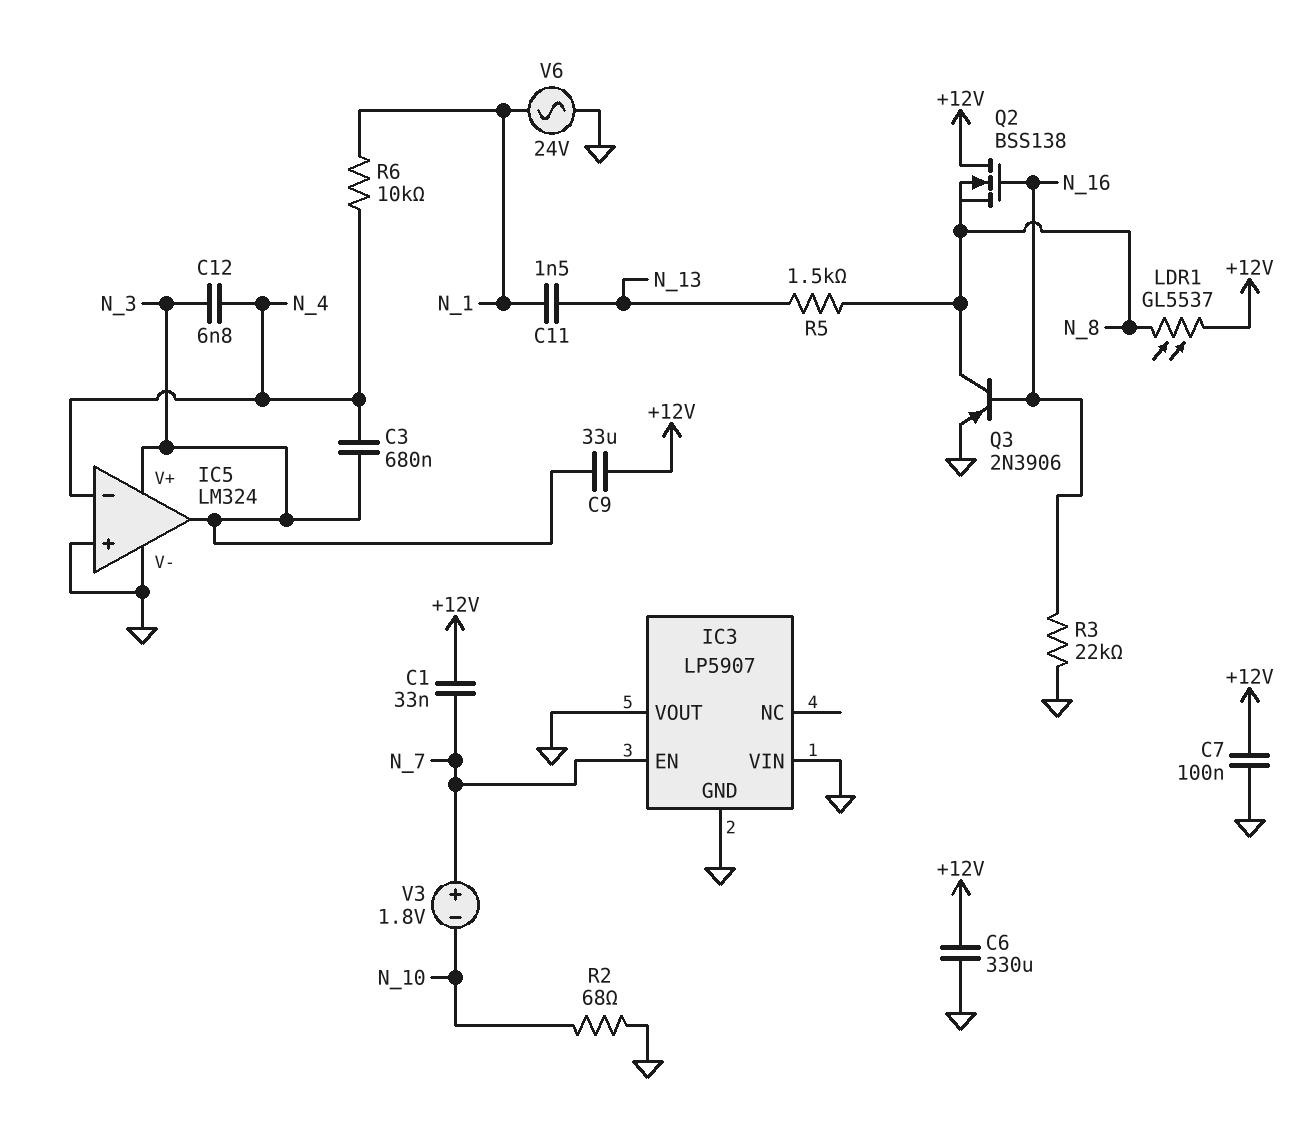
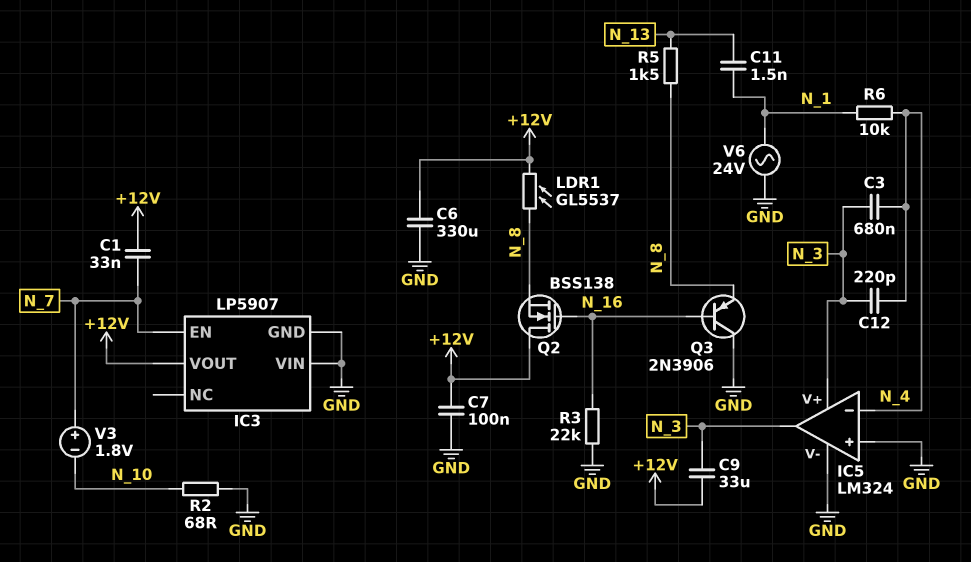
C12: 6.8nF (N_3, N_4) -> 220pF (N_3, N_4)
IC3 pin VOUT: GND -> +12V
Q3: PNP 2N3906 (B N_16, C N_8, E GND) -> PNP 2N3906 (B N_16, C GND, E N_8)

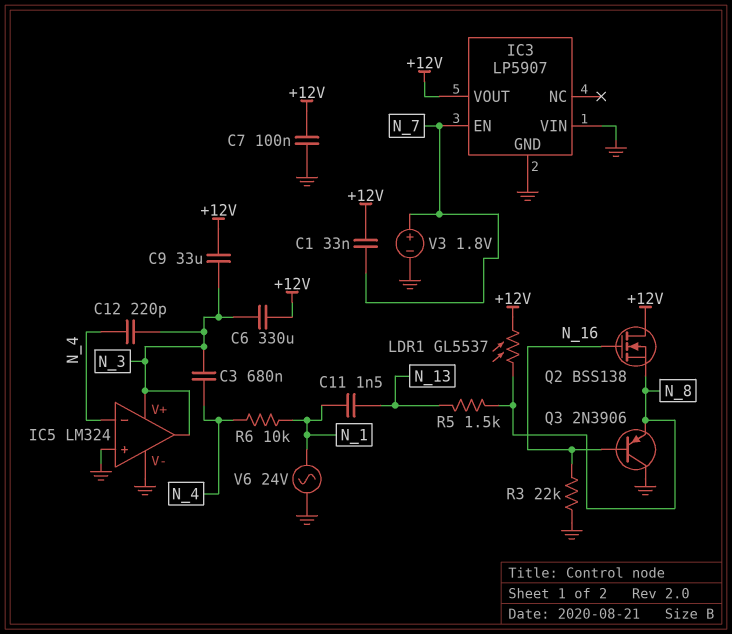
C6: 330uF (+12V, GND) -> 330uF (+12V, N_3)
R2: 68 (GND, N_10) -> none
V3: 1.8V (plus N_7, minus N_10) -> 1.8V (plus N_7, minus GND)

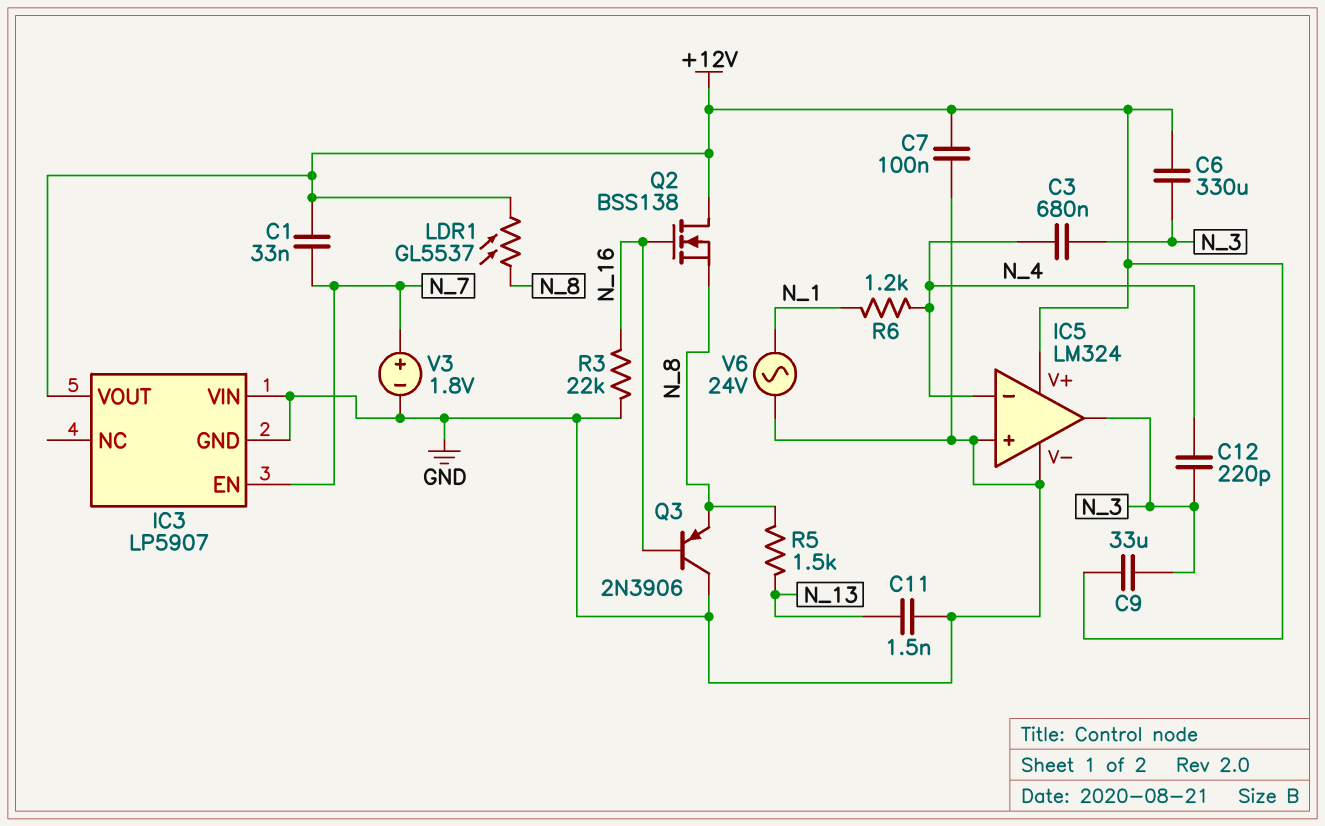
C11: 1.5nF (N_1, N_13) -> 1.5nF (GND, N_13)
IC5 pin V+: N_3 -> +12V
R6: 10k (N_1, N_4) -> 1.2k (N_1, N_4)

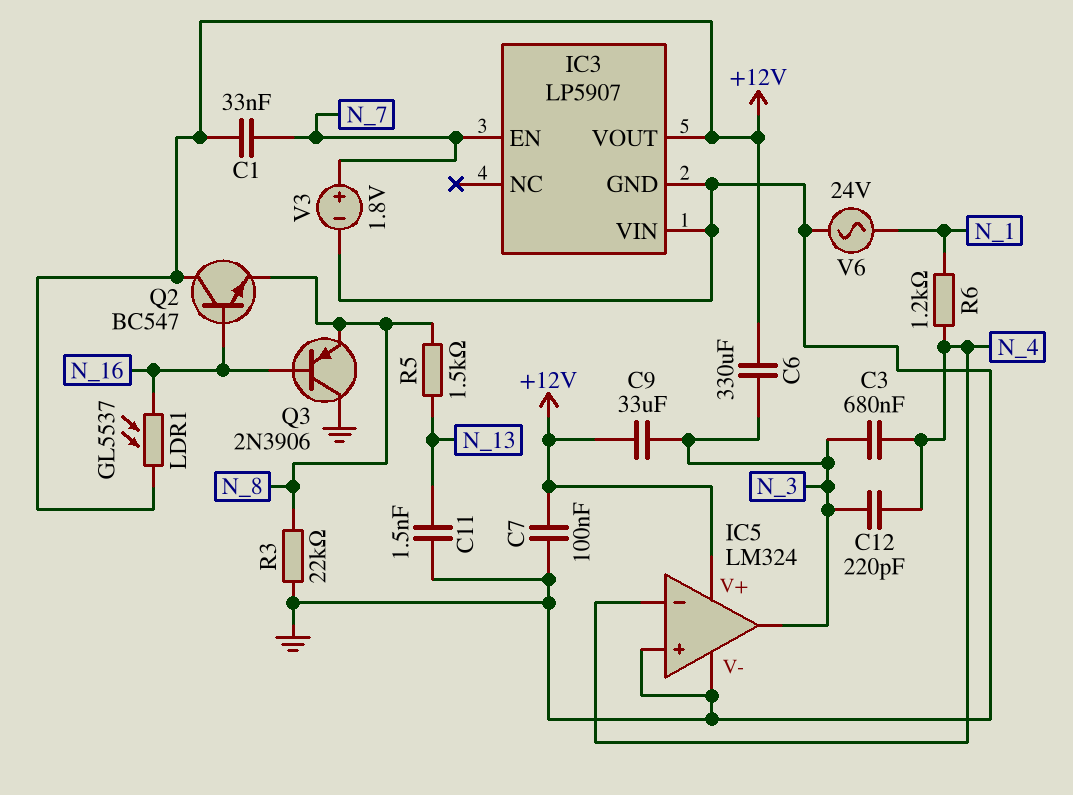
LDR1: GL5537 (+12V, N_8) -> GL5537 (+12V, N_16)
Q2: NMOS BSS138 (G N_16, D +12V, S N_8) -> NPN BC547 (B N_16, C +12V, E N_8)
R3: 22k (GND, N_16) -> 22k (GND, N_8)

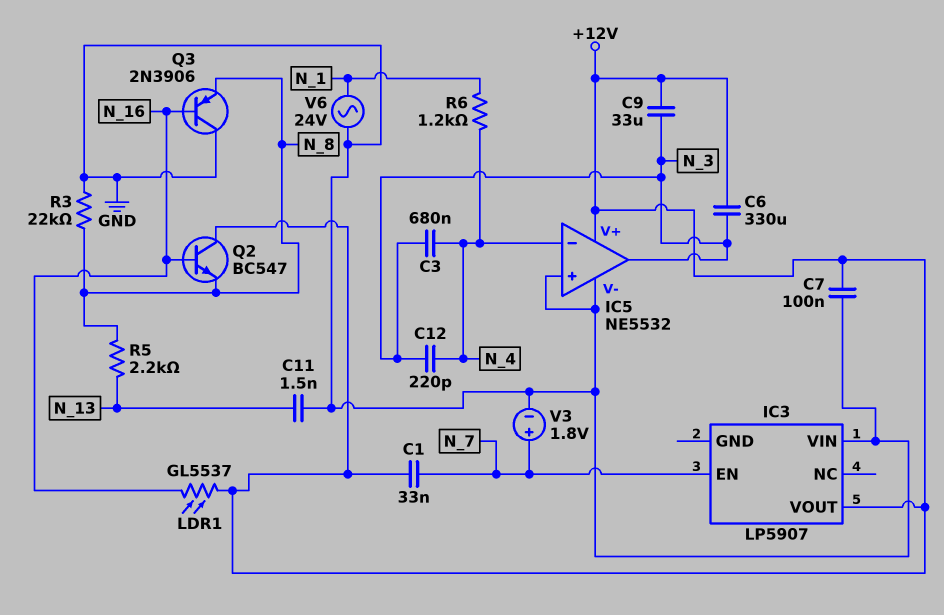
IC3 pin GND: GND -> none
IC5: LM324 -> NE5532
R5: 1.5k (N_8, N_13) -> 2.2k (N_8, N_13)

